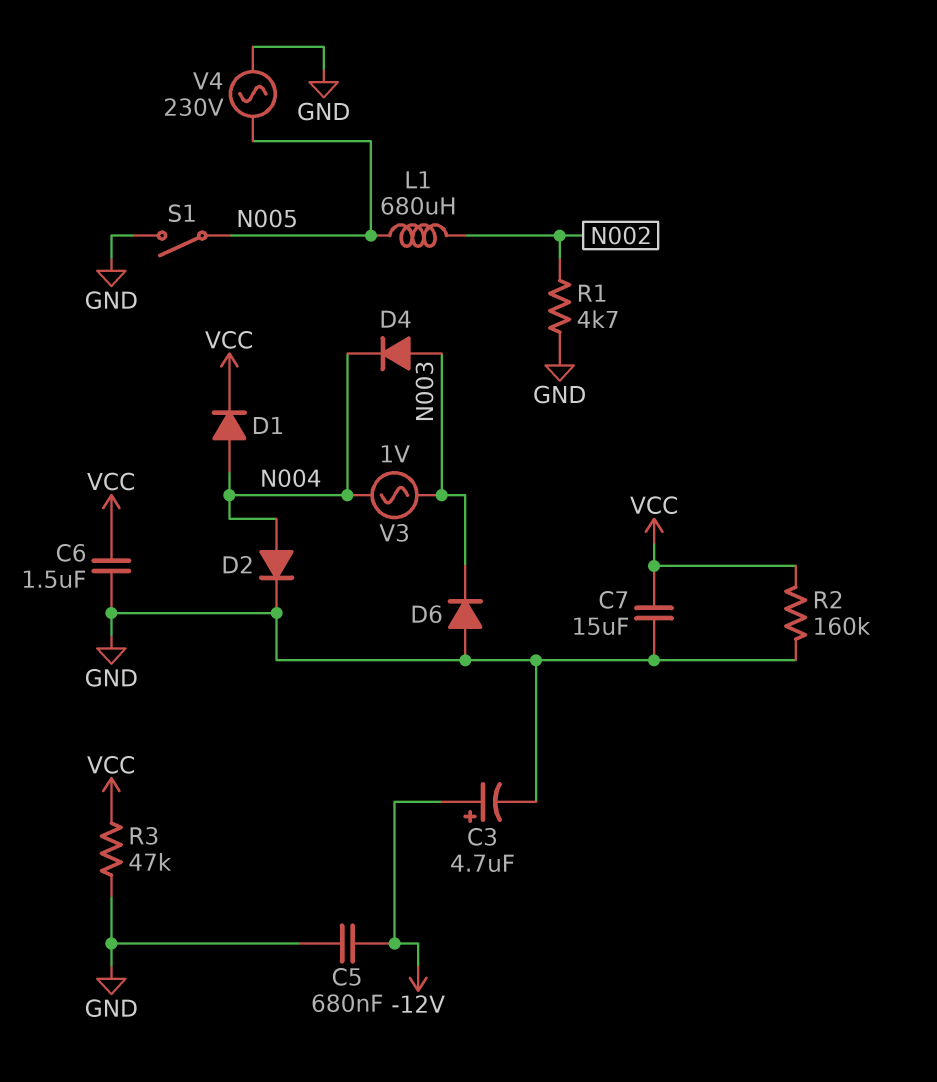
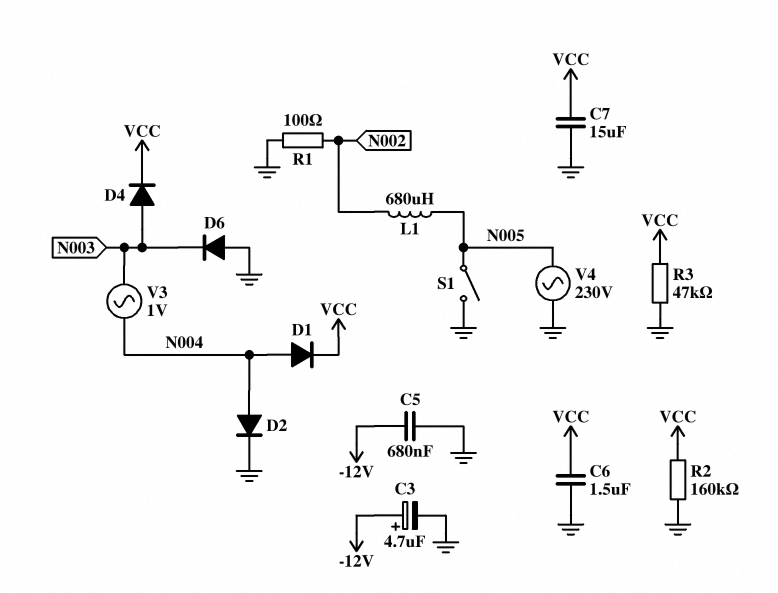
D4: diode (A N003, K N004) -> diode (A N003, K VCC)
R1: 4.7k (GND, N002) -> 100 (GND, N002)

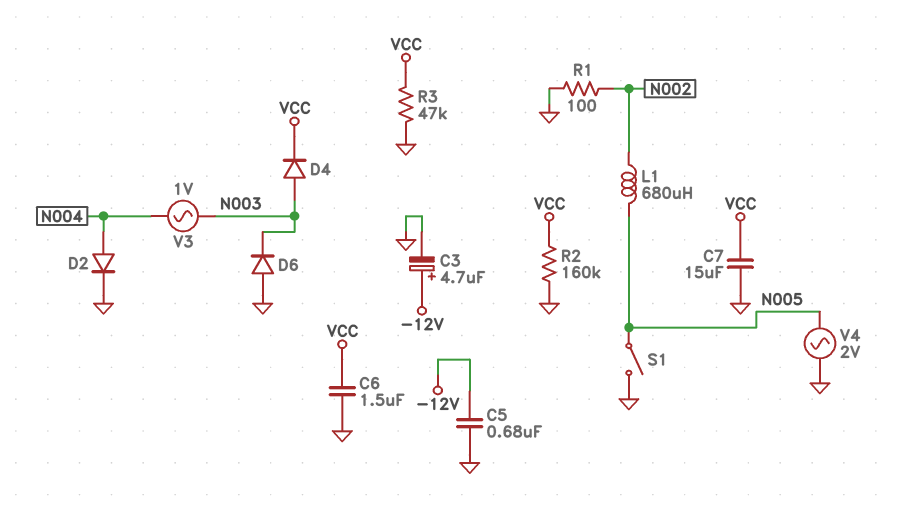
D1: diode (A N004, K VCC) -> none
V4: AC 230V (GND, N005) -> AC 2V (GND, N005)

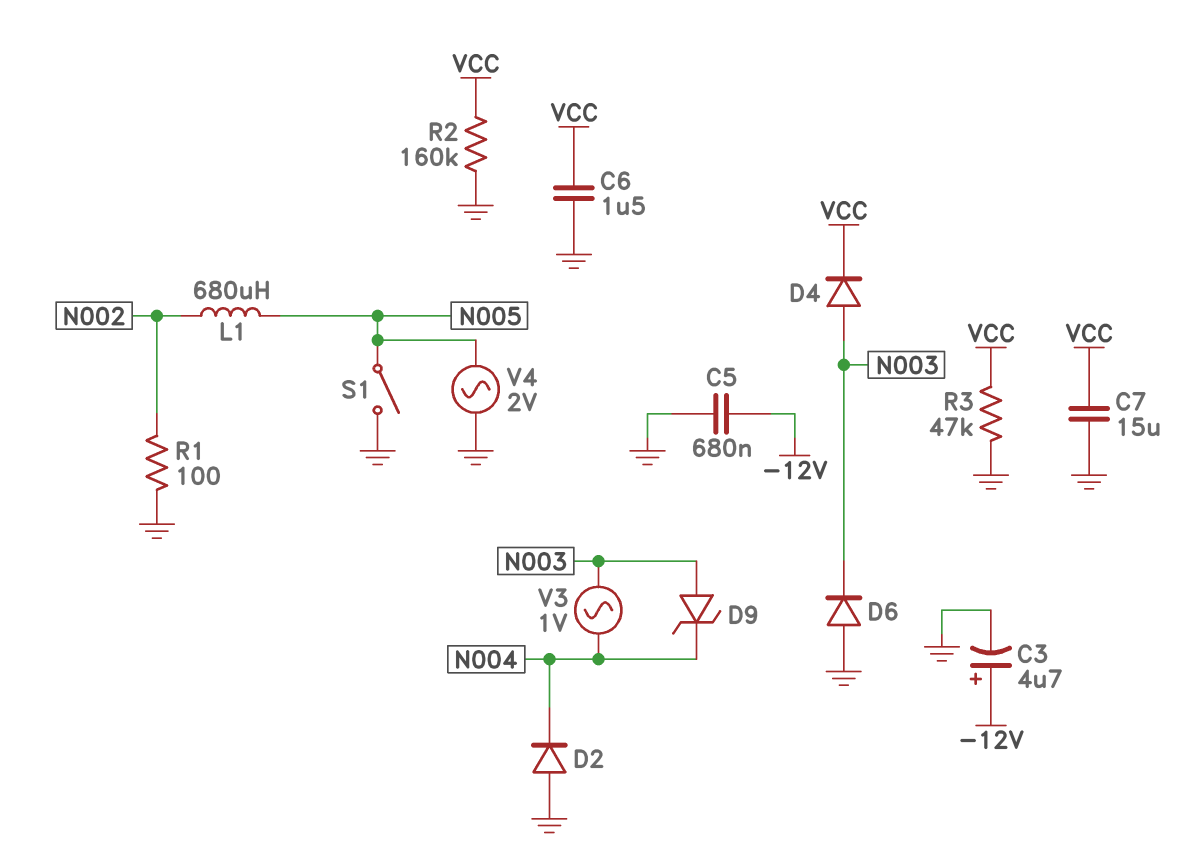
D2: diode (A N004, K GND) -> diode (A GND, K N004)
D9: none -> zener (A N003, K N004)

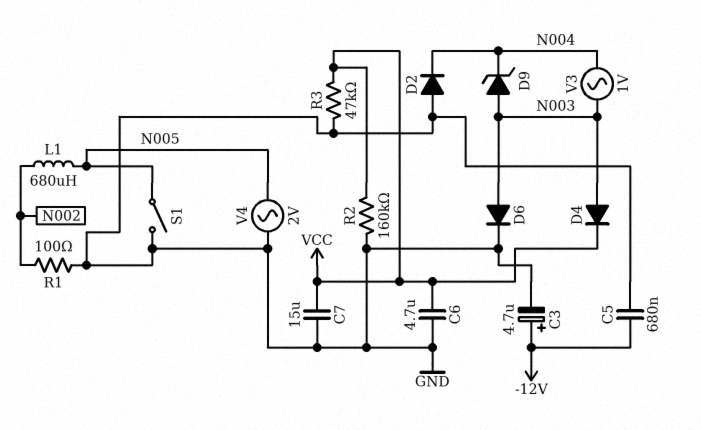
C6: 1.5uF (GND, VCC) -> 4.7uF (GND, VCC)
D6: diode (A GND, K N003) -> diode (A N003, K GND)

